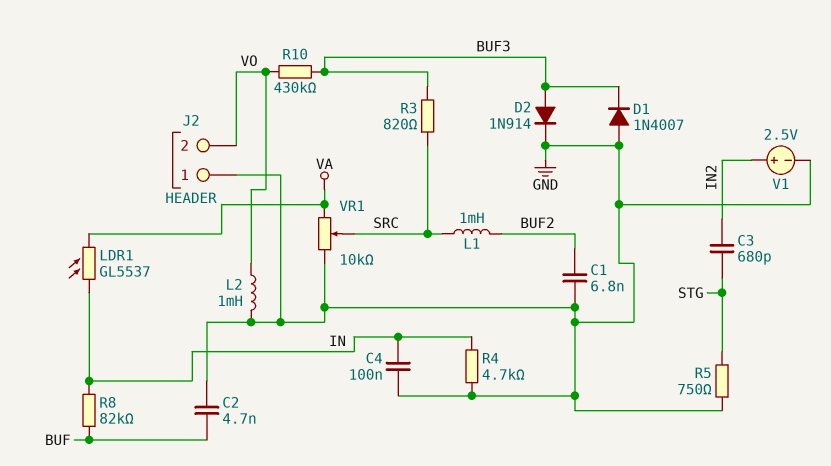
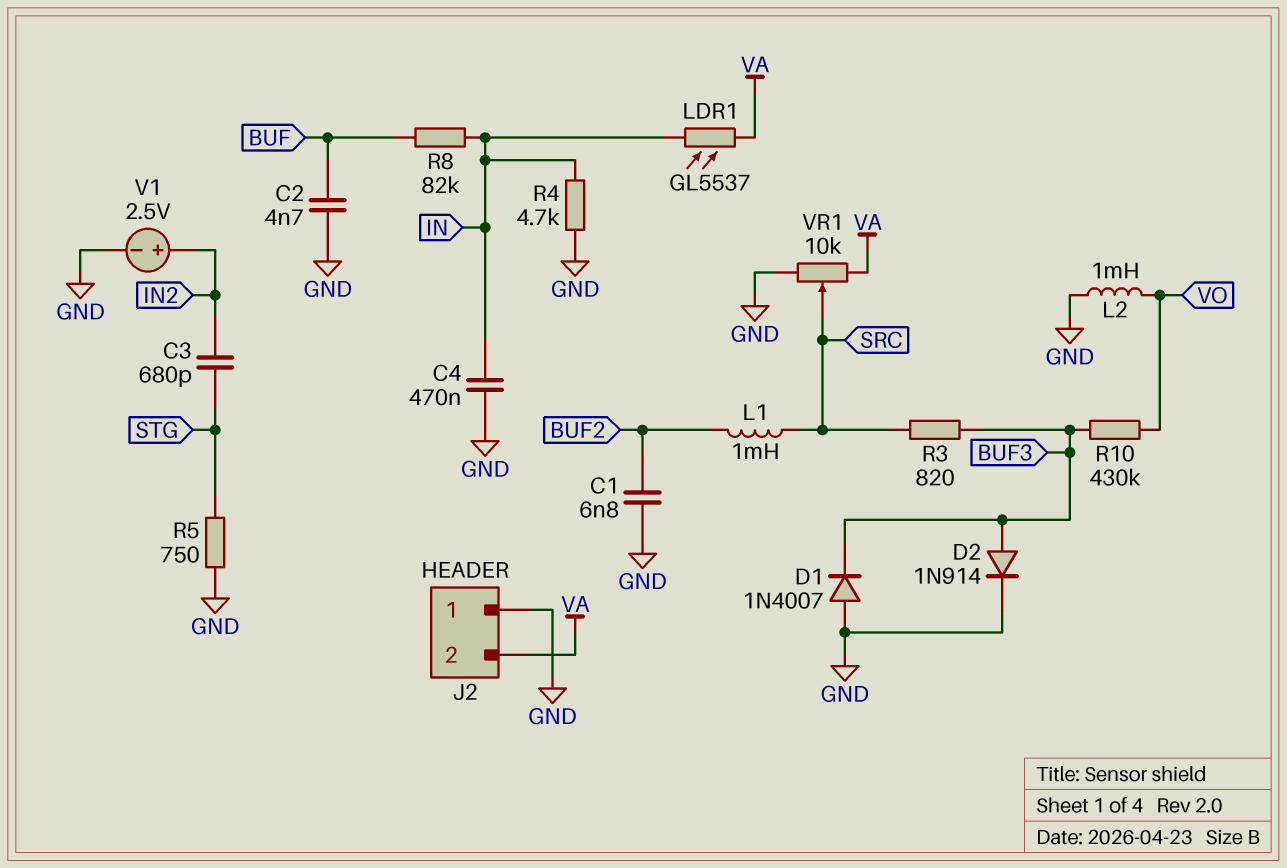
C4: 100nF (GND, IN) -> 470nF (GND, IN)
J2 pin 2: VO -> VA

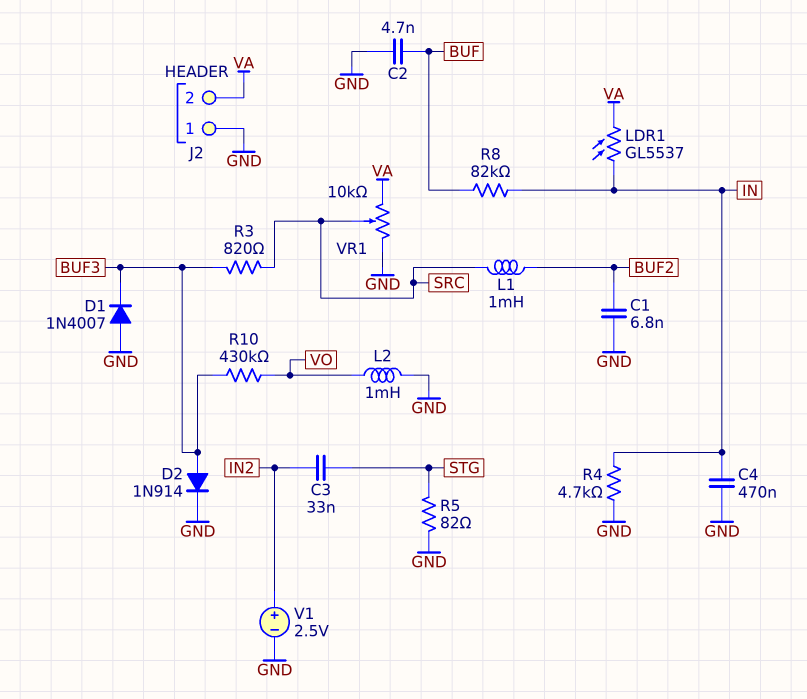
C3: 680pF (IN2, STG) -> 33nF (IN2, STG)
R5: 750 (GND, STG) -> 82 (GND, STG)

